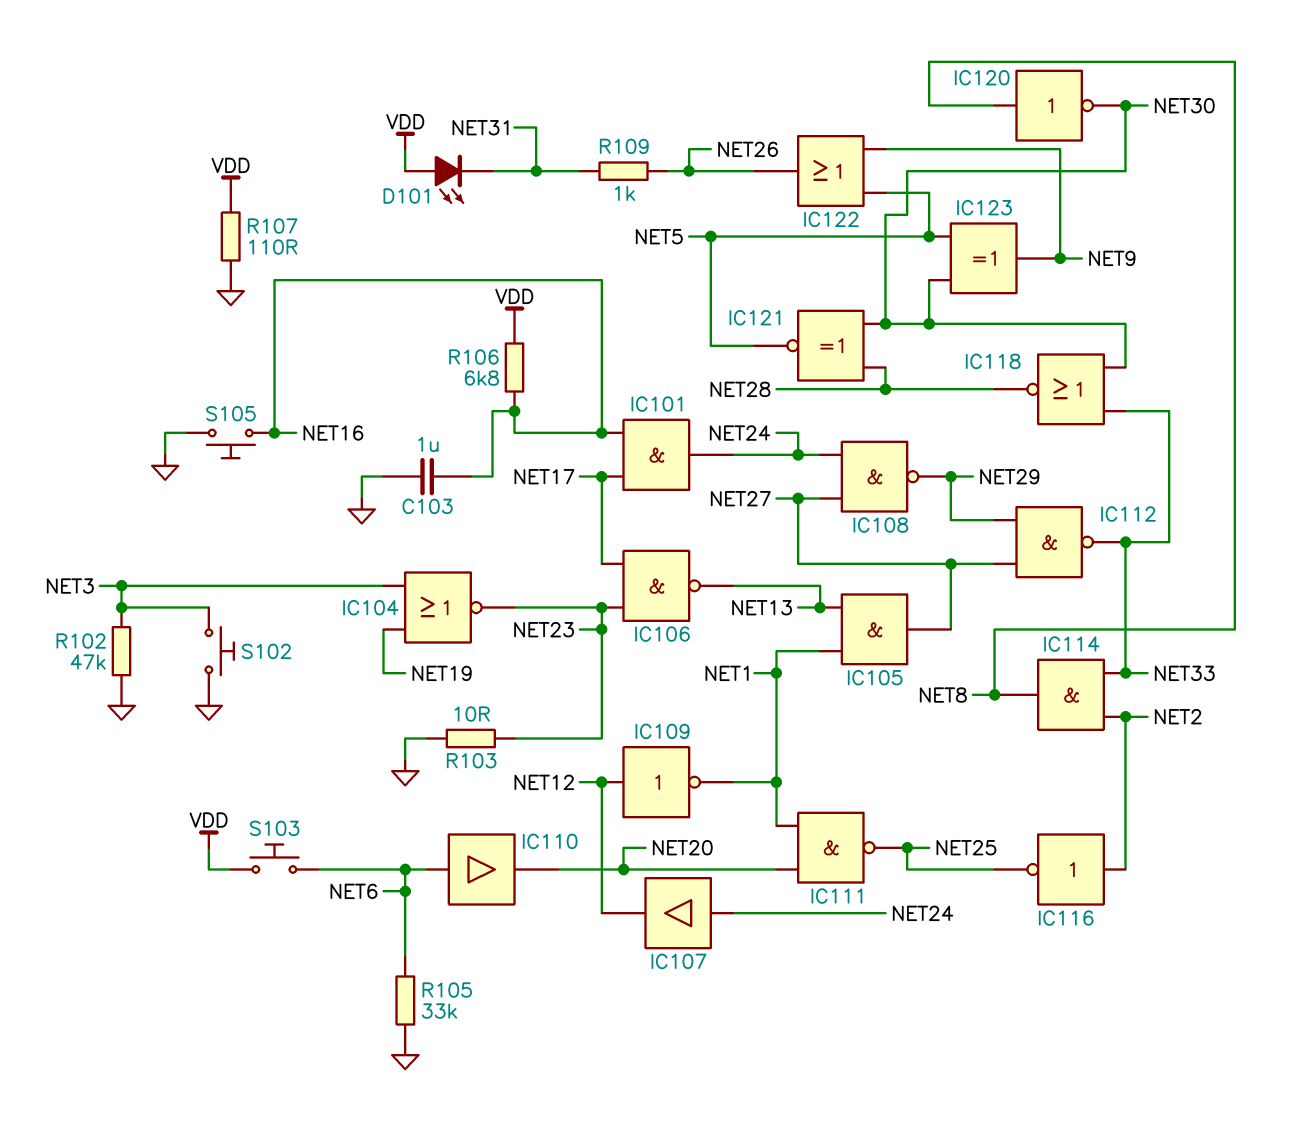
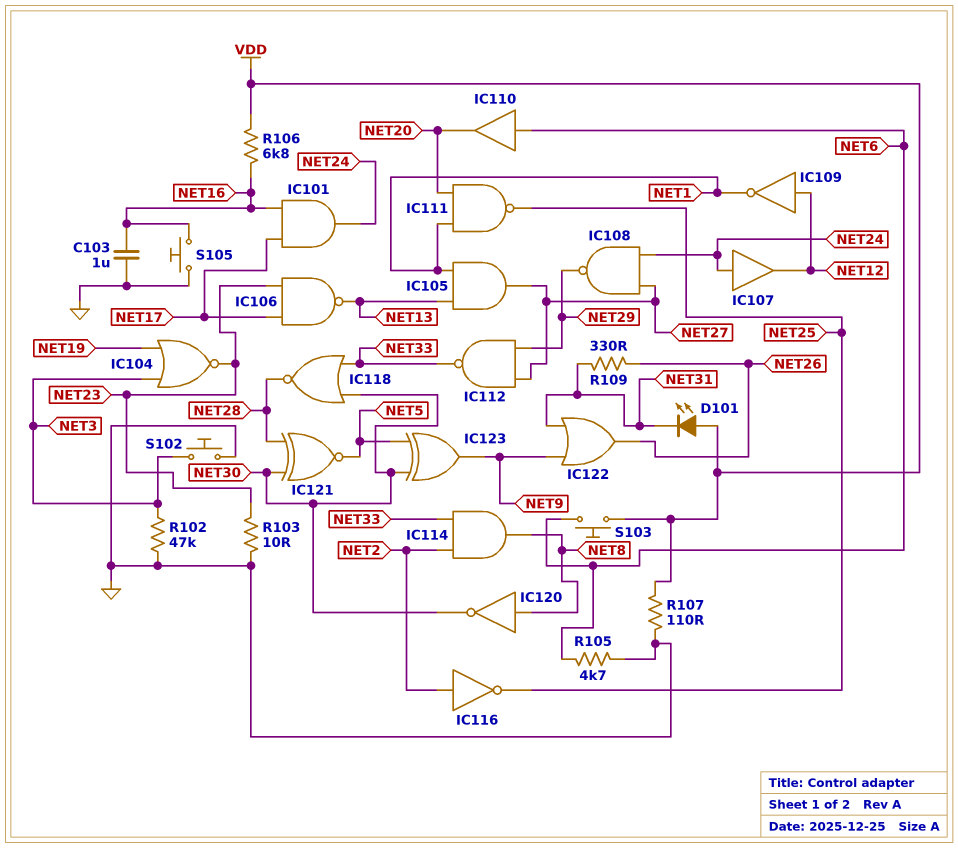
IC122: OR (in NET5, in NET9, out NET26) -> OR (in NET9, in NET31, out NET26)
R105: 33k (GND, NET6) -> 4.7k (GND, NET6)
R109: 1k (NET26, NET31) -> 330 (NET26, NET31)

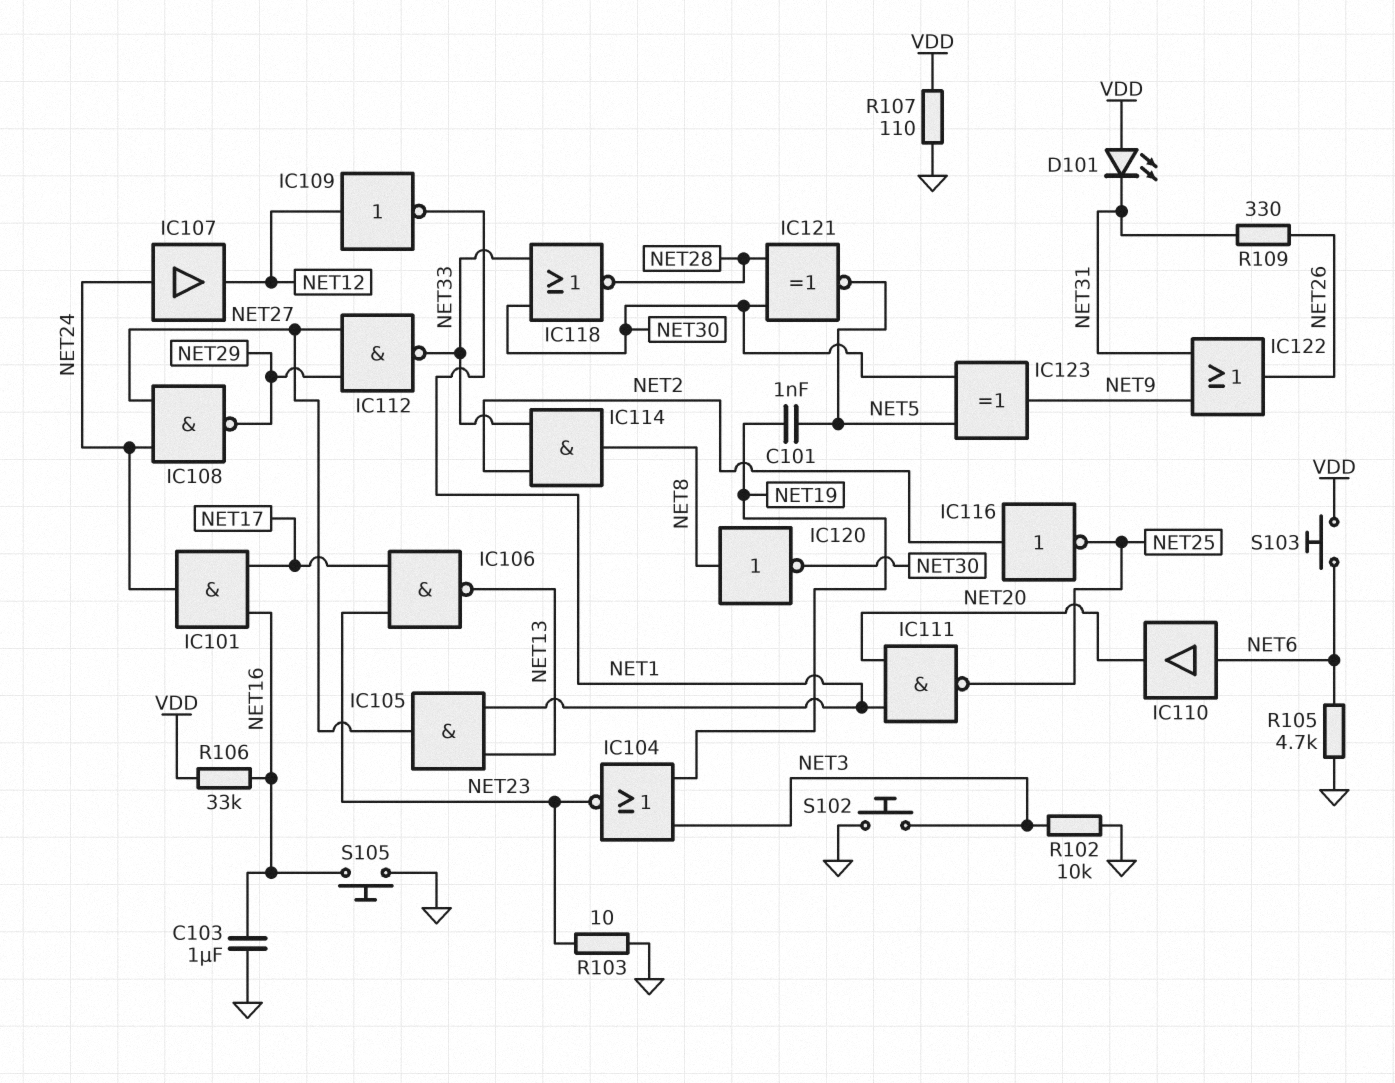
C101: none -> 1nF (NET5, NET19)
R102: 47k (GND, NET3) -> 10k (GND, NET3)
R106: 6.8k (NET16, VDD) -> 33k (NET16, VDD)

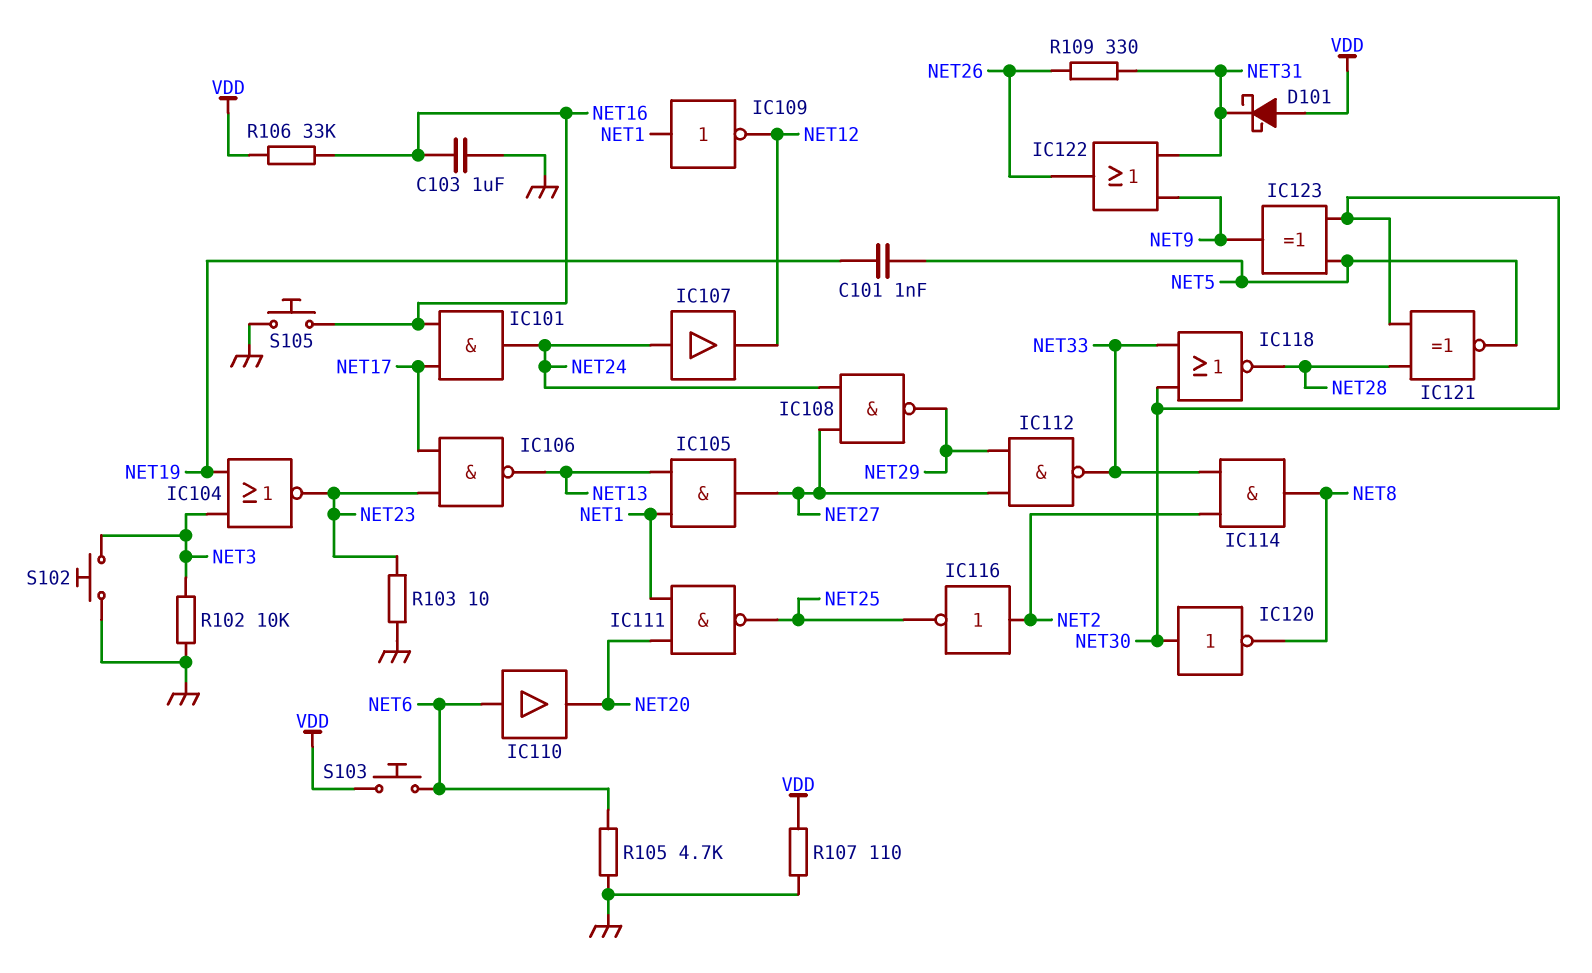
D101: LED (A VDD, K NET31) -> schottky (A VDD, K NET31)
IC109: NOT (in NET12, out NET1) -> NOT (in NET1, out NET12)
IC120: NOT (in NET8, out NET30) -> NOT (in NET30, out NET8)

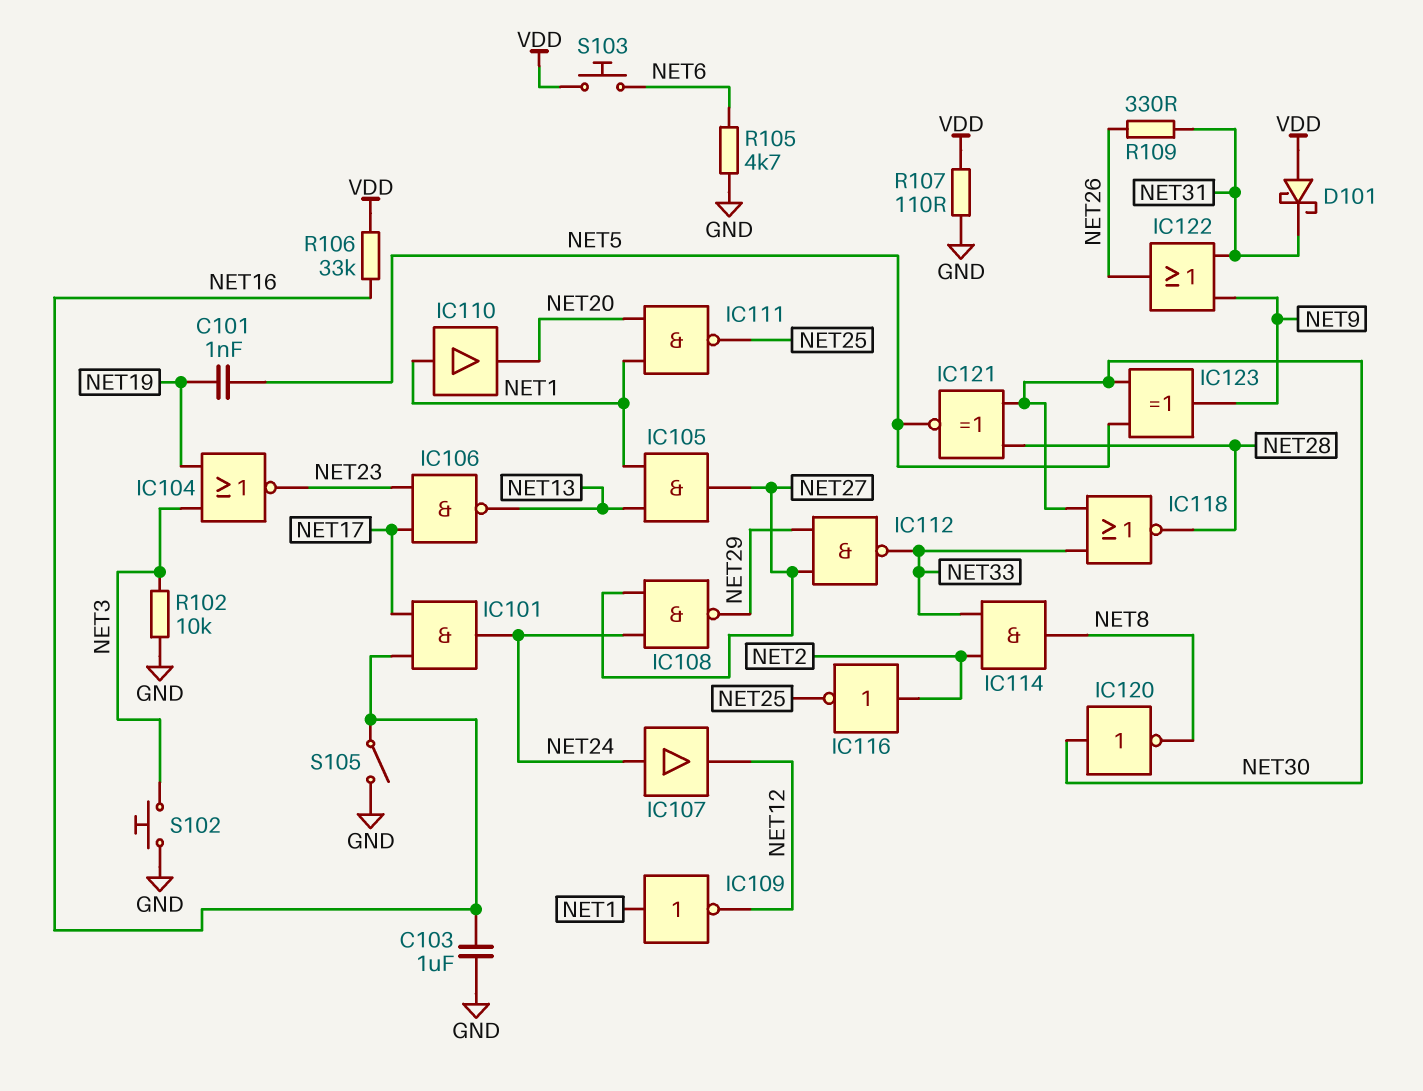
IC110: buffer (in NET6, out NET20) -> buffer (in NET1, out NET20)
R103: 10 (GND, NET23) -> none
S105: button (GND, NET16) -> switch (GND, NET16)

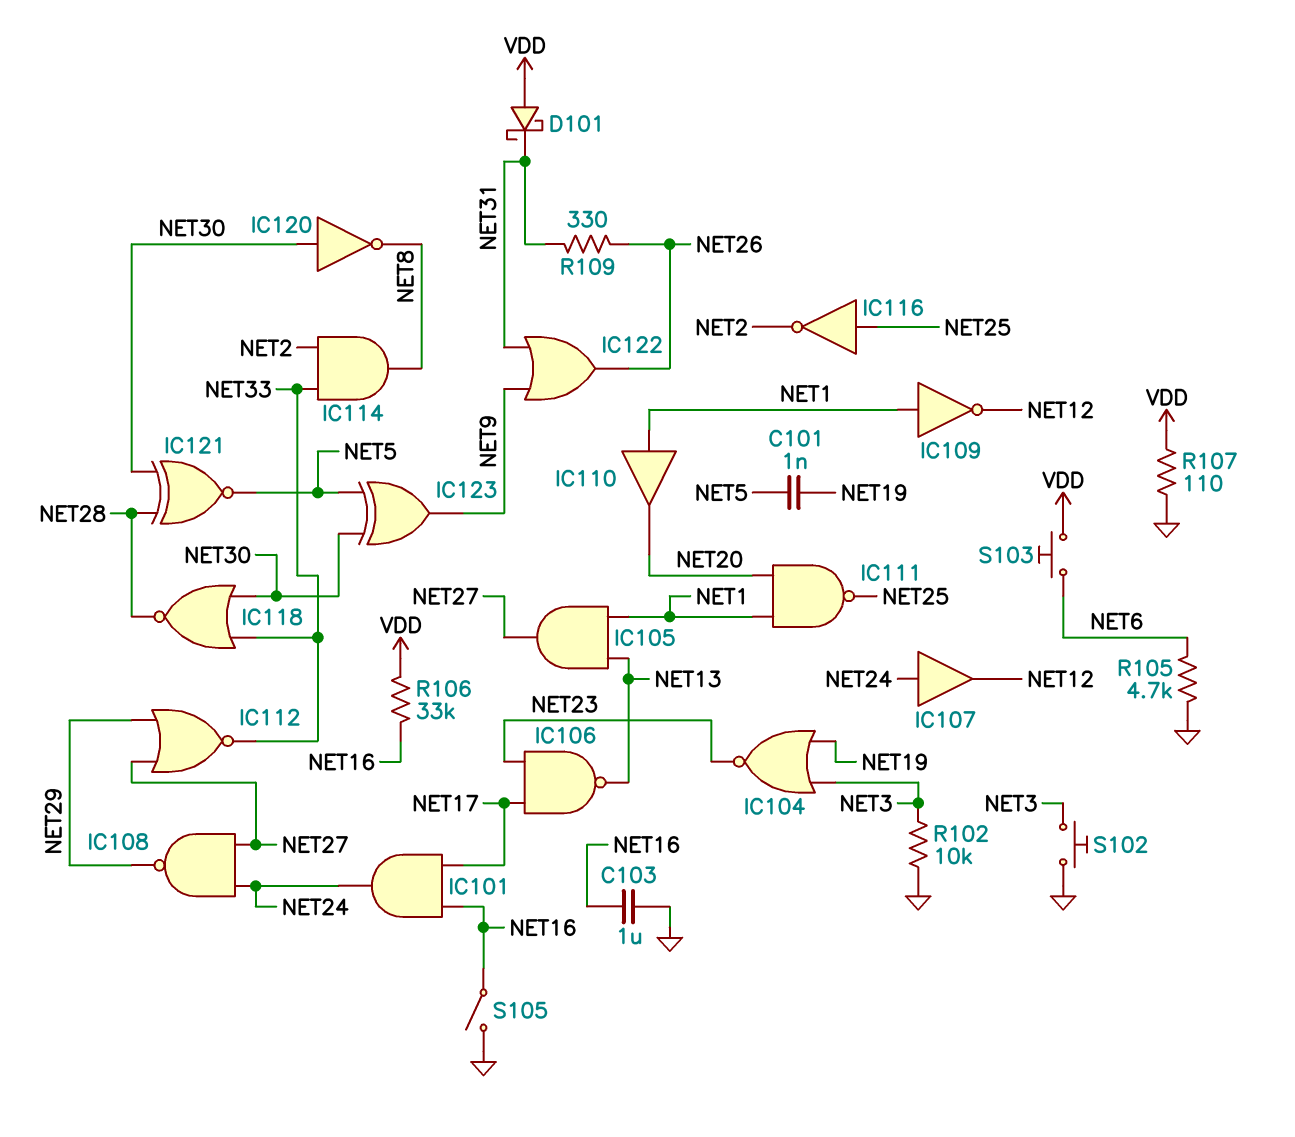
IC112: NAND (in NET27, in NET29, out NET33) -> NOR (in NET27, in NET29, out NET33)
IC116: NOT (in NET2, out NET25) -> NOT (in NET25, out NET2)

